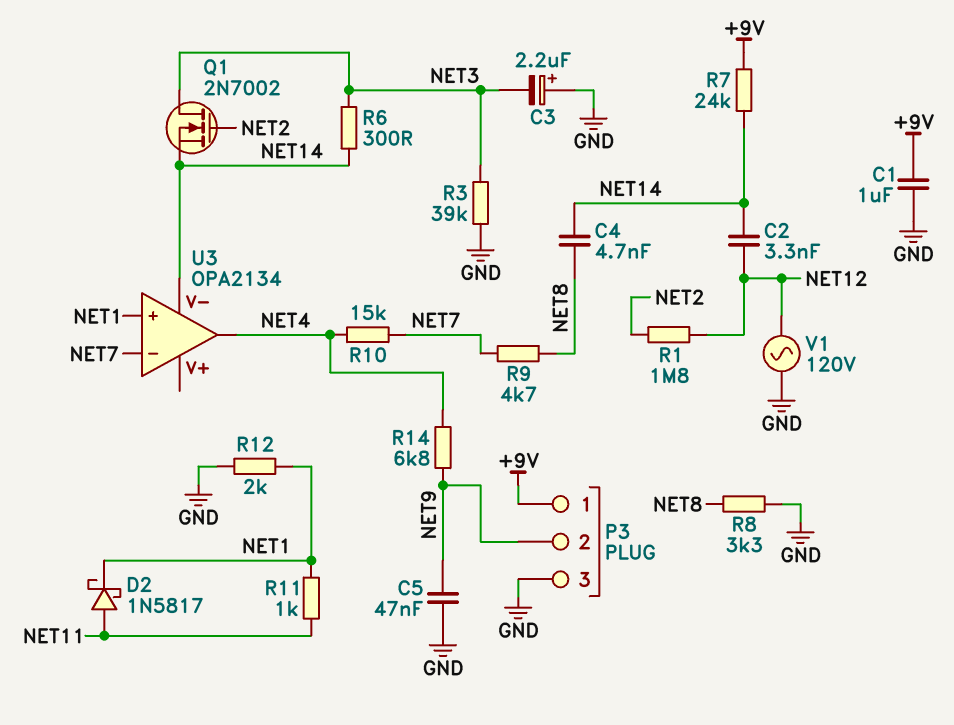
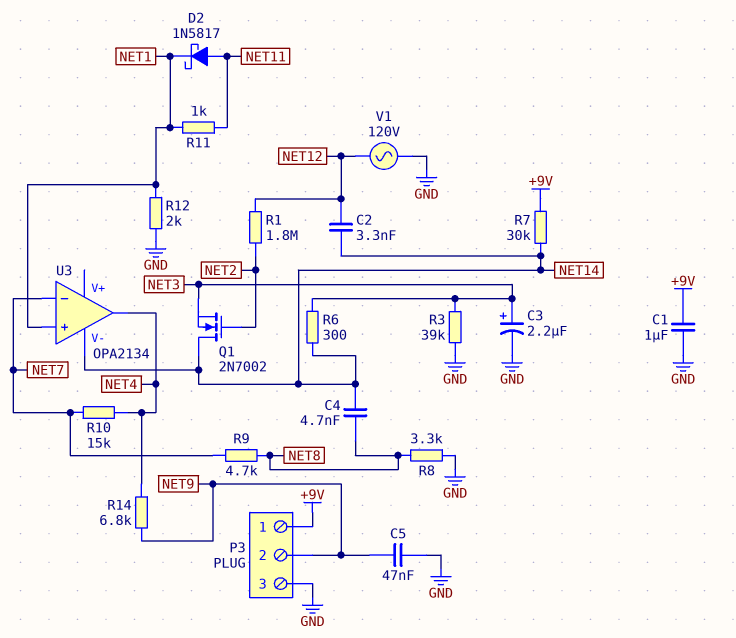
C3: 2.2uF (plus GND, minus NET3) -> 2.2uF (plus NET3, minus GND)
Q1: NMOS 2N7002 (G NET2, D NET3, S NET14) -> NMOS 2N7002 (G NET2, D NET14, S NET3)
R7: 24k (+9V, NET14) -> 30k (+9V, NET14)

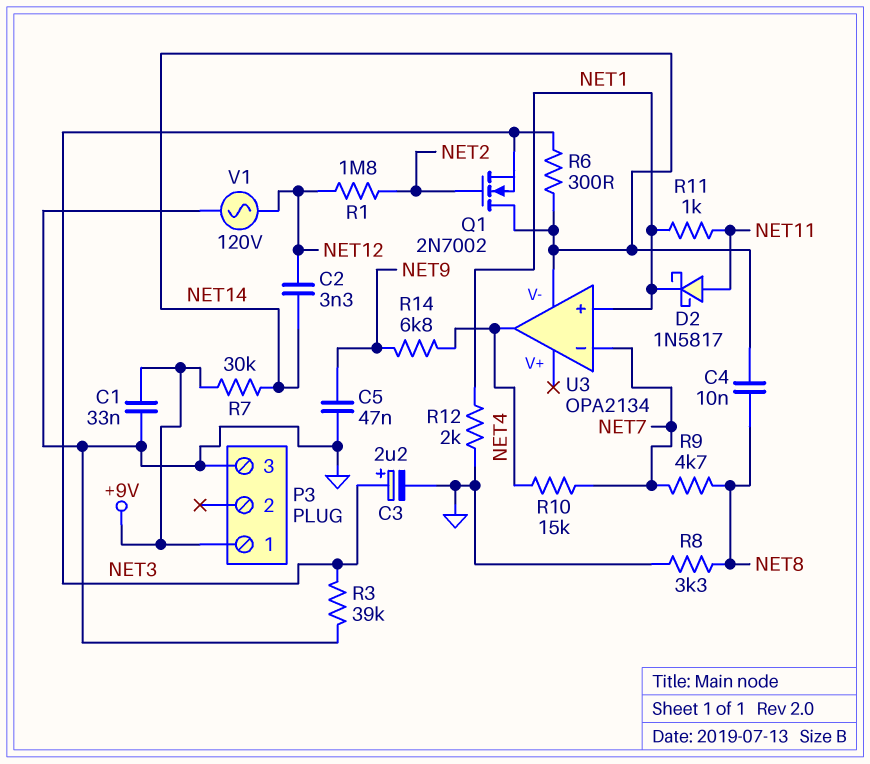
C1: 1uF (+9V, GND) -> 33nF (+9V, GND)
C4: 4.7nF (NET8, NET14) -> 10nF (NET8, NET14)
P3 pin 2: NET9 -> none

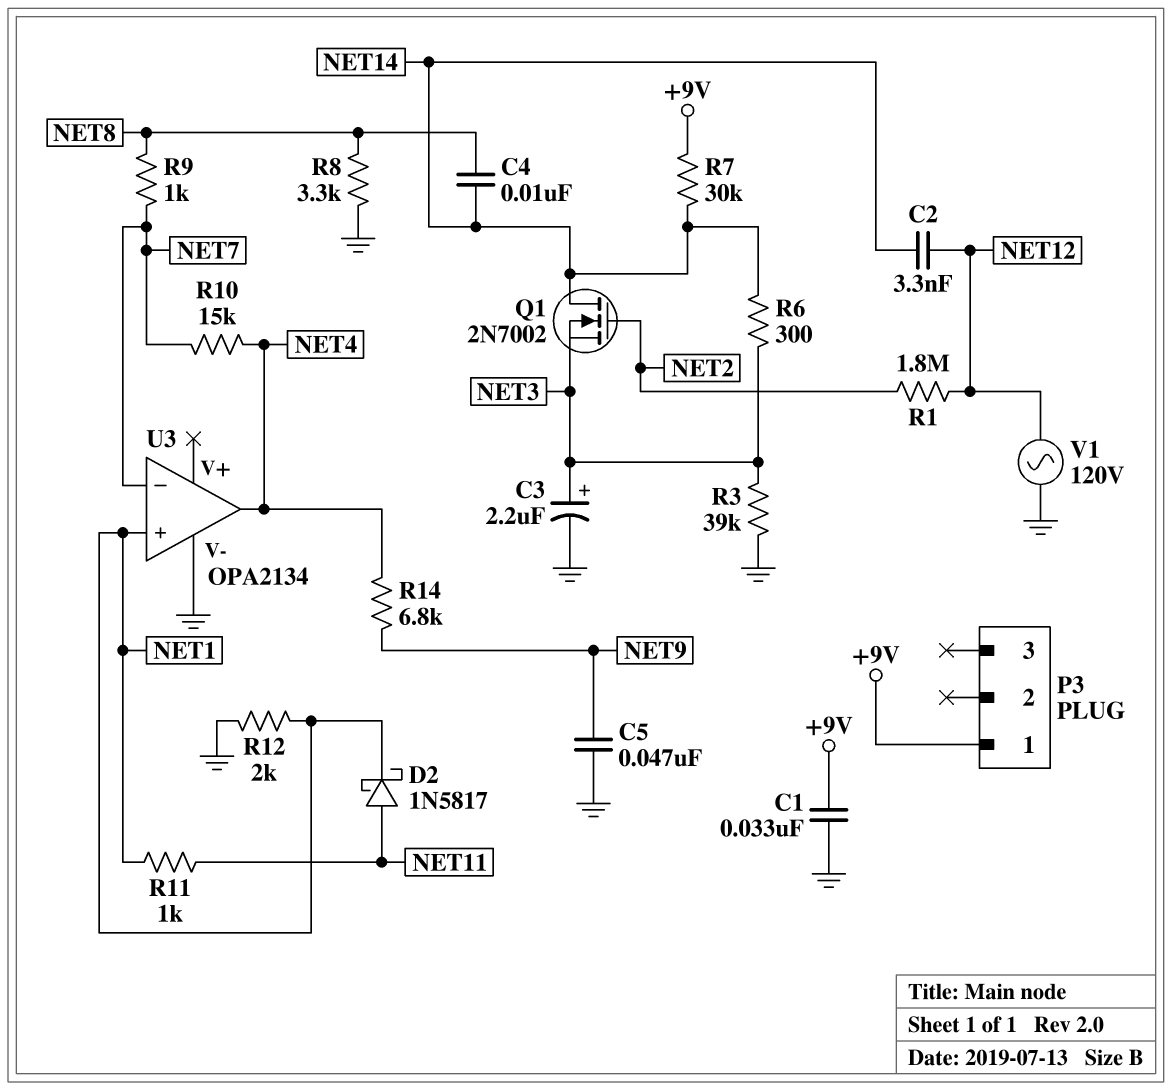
P3 pin 3: GND -> none
R9: 4.7k (NET7, NET8) -> 1k (NET7, NET8)
U3 pin V-: NET14 -> GND

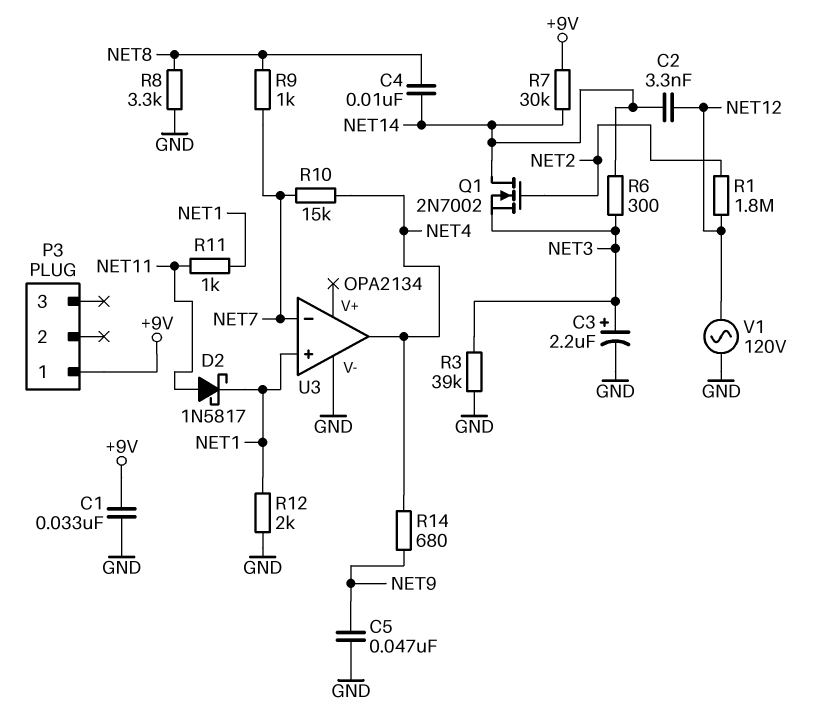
R14: 6.8k (NET4, NET9) -> 680 (NET4, NET9)

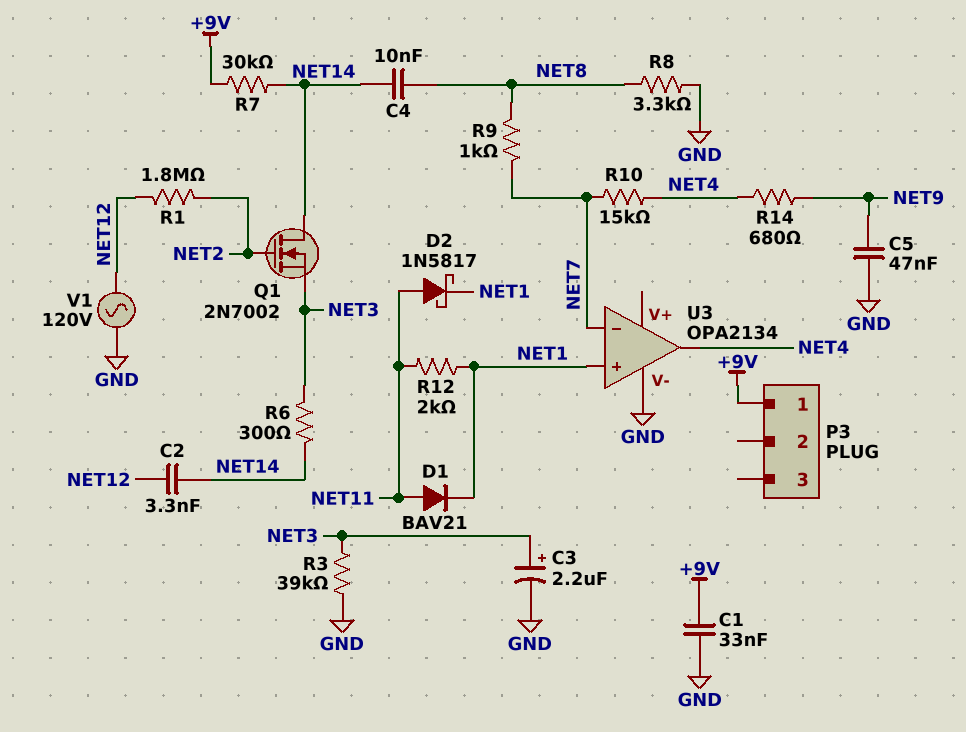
D1: none -> diode BAV21 (A NET11, K NET1)
R11: 1k (NET1, NET11) -> none
R12: 2k (GND, NET1) -> 2k (NET1, NET11)

